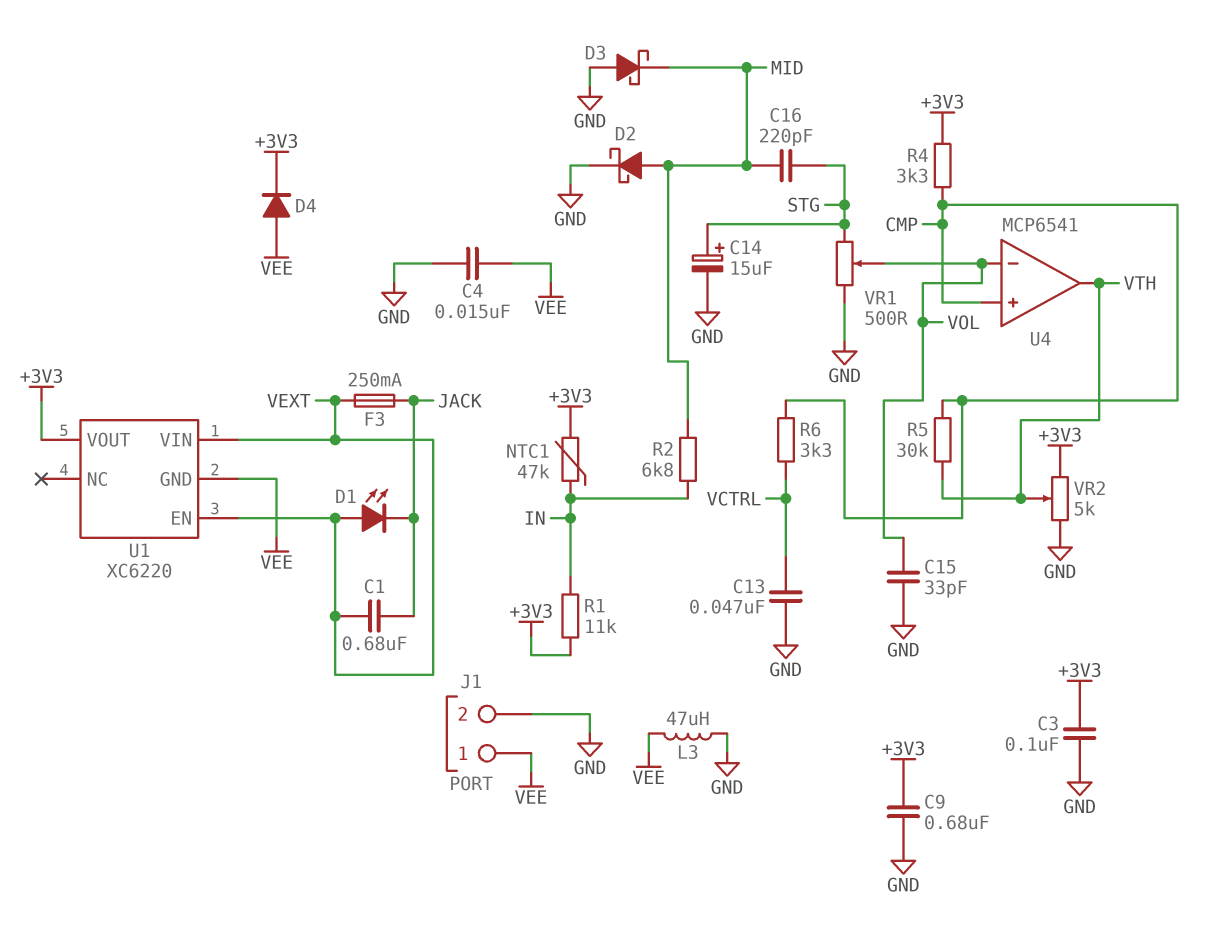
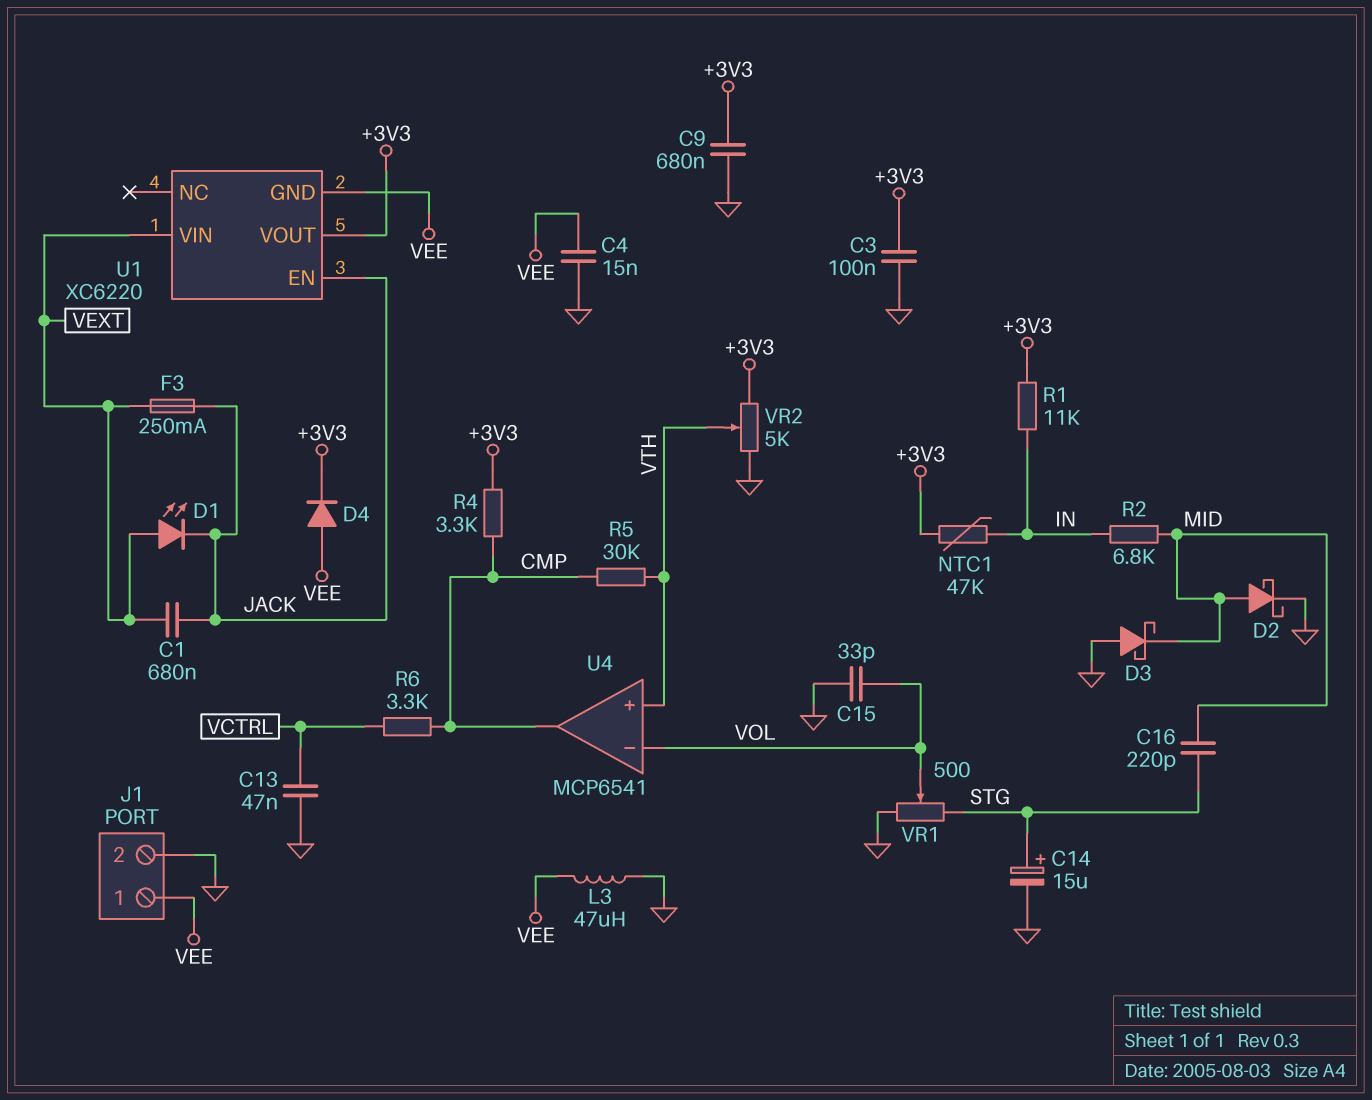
U1 pin EN: VEXT -> JACK
U4 pin in+: CMP -> VTH
U4 pin out: VTH -> CMP

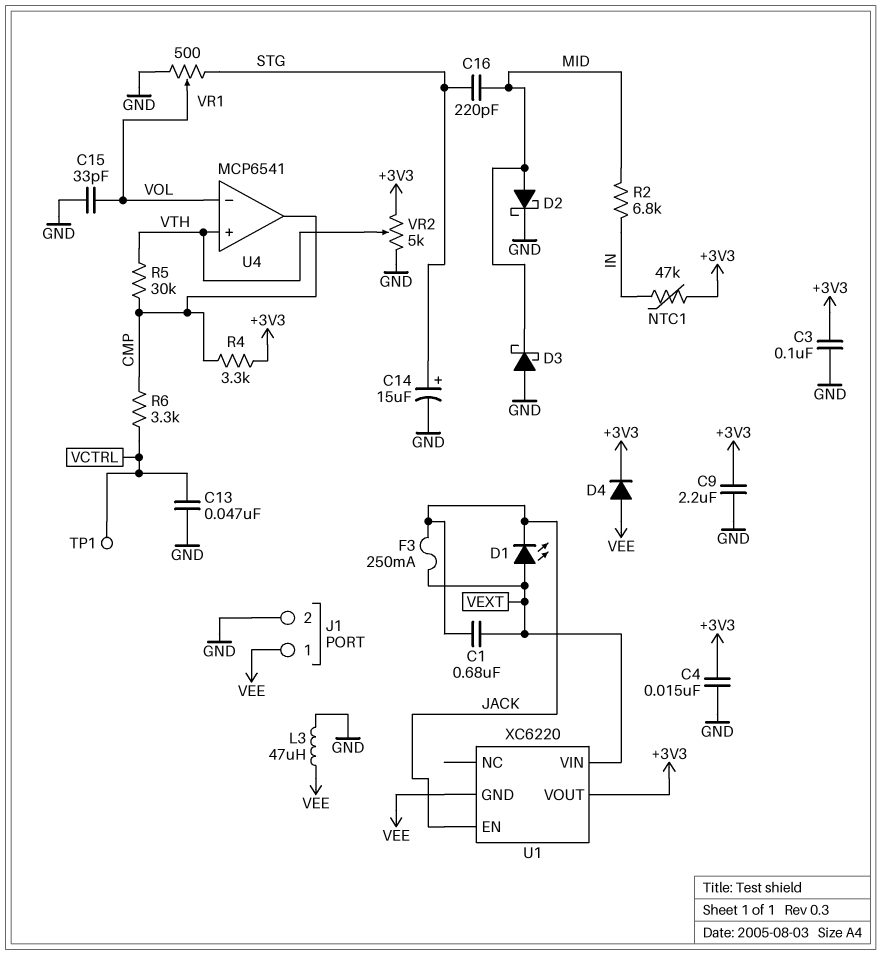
C4: 15nF (GND, VEE) -> 15nF (+3V3, GND)
C9: 680nF (+3V3, GND) -> 2.2uF (+3V3, GND)
R1: 11k (+3V3, IN) -> none
TP1: none -> test point (VCTRL)

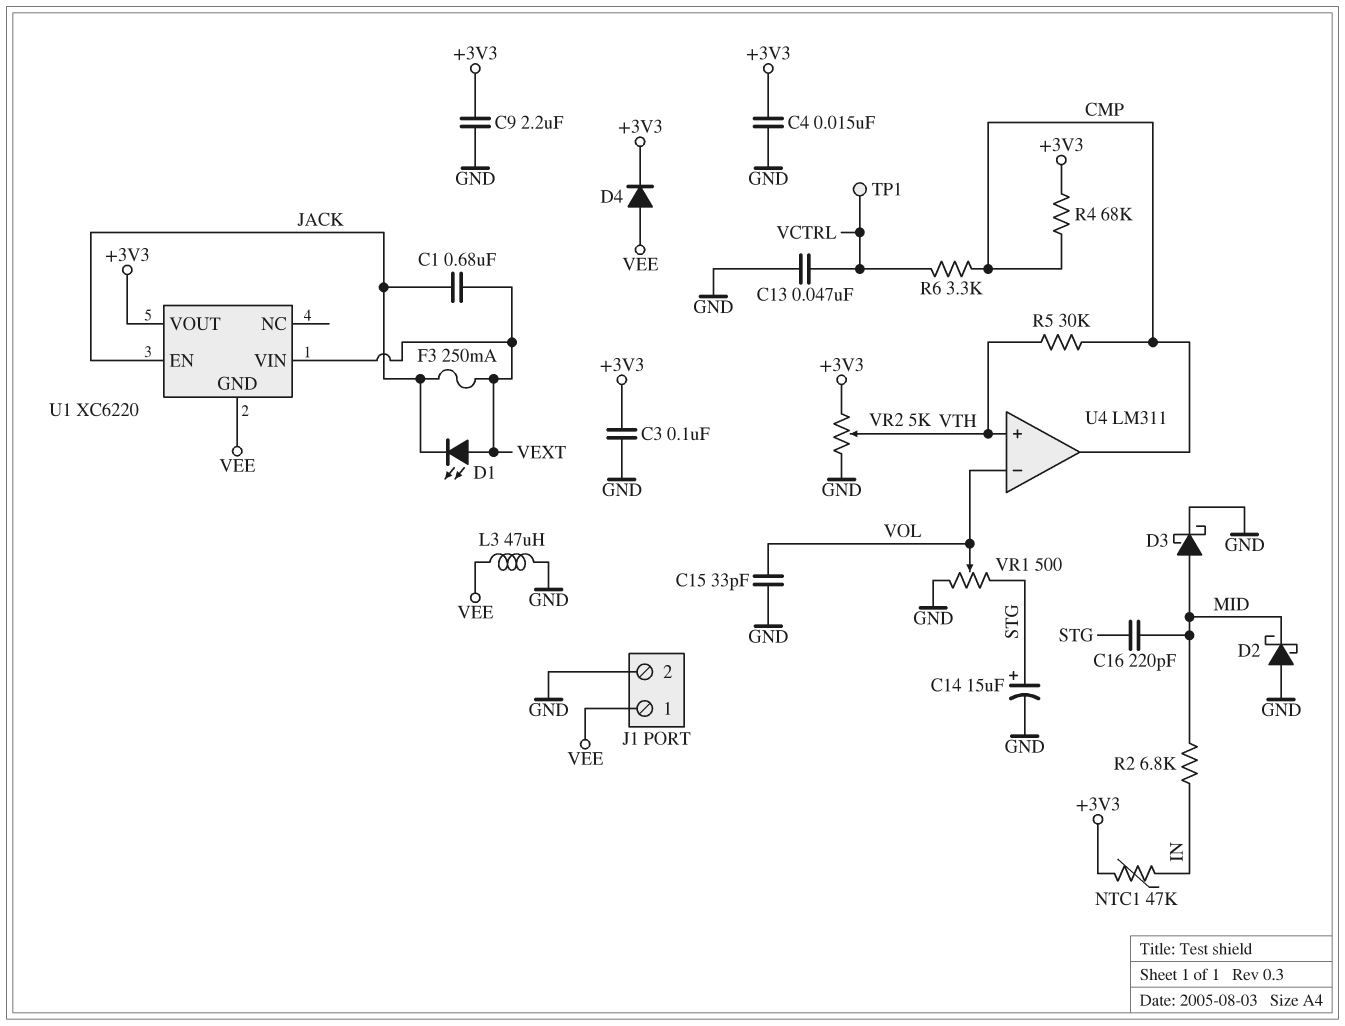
D2: schottky (A MID, K GND) -> schottky (A GND, K MID)
D3: schottky (A GND, K MID) -> schottky (A MID, K GND)
R4: 3.3k (+3V3, CMP) -> 68k (+3V3, CMP)
U4: MCP6541 -> LM311

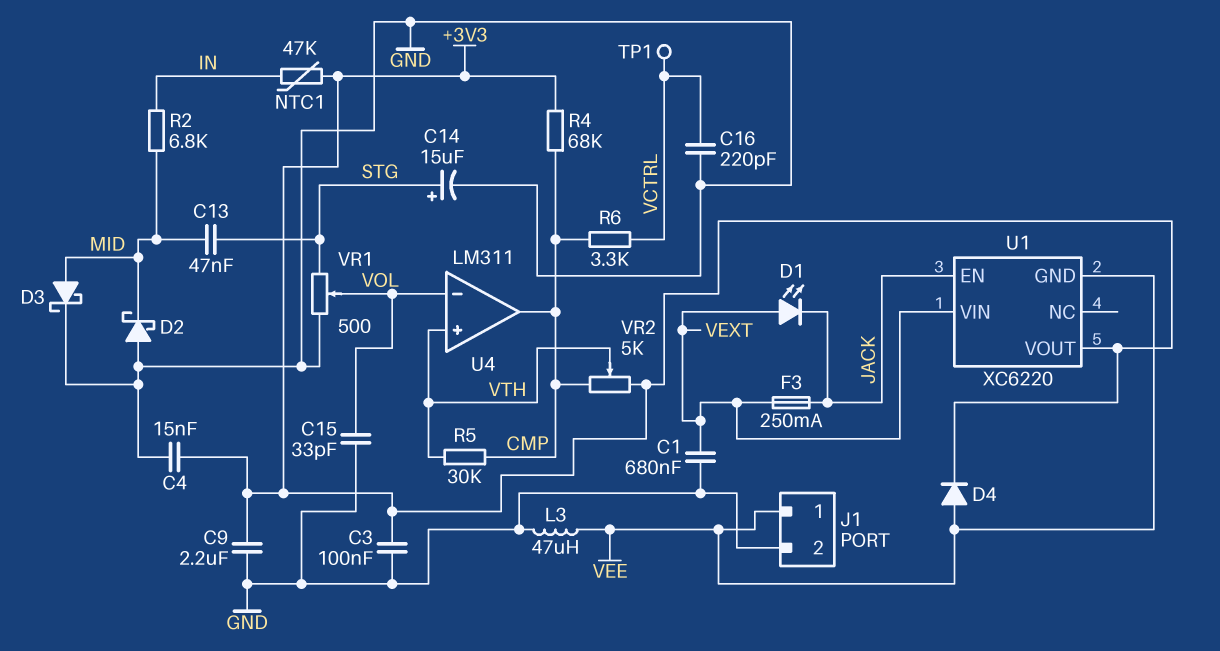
C1: 680nF (JACK, VEXT) -> 680nF (GND, VEXT)
C13: 47nF (GND, VCTRL) -> 47nF (MID, STG)
C16: 220pF (MID, STG) -> 220pF (GND, VCTRL)
VR2: 5k (+3V3, GND, wiper VTH) -> 5k (+3V3, CMP, wiper VTH)

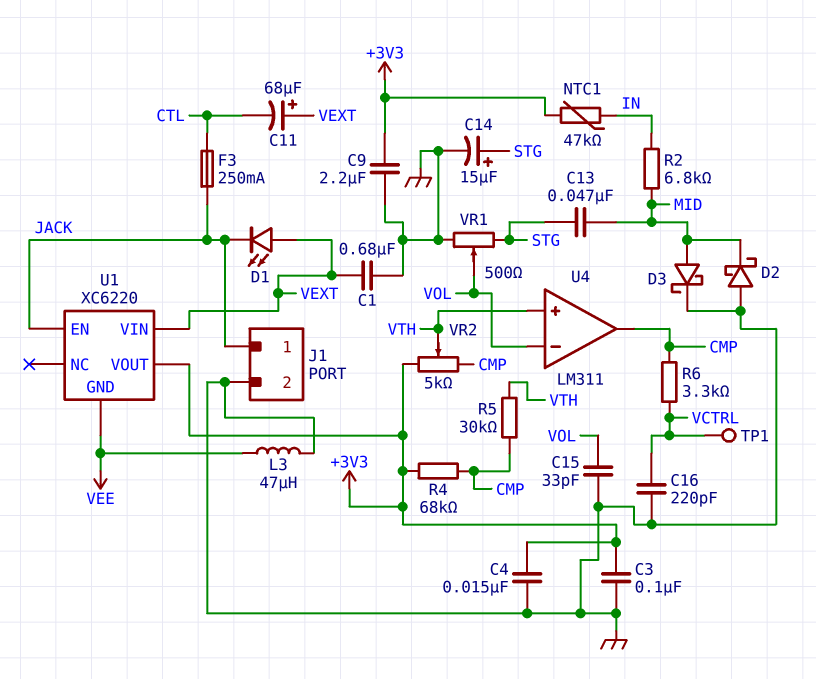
C11: none -> 68uF (plus VEXT, minus CTL)
D4: diode (A VEE, K +3V3) -> none
F3: 250mA (JACK, VEXT) -> 250mA (CTL, JACK)
J1 pin 1: VEE -> JACK

